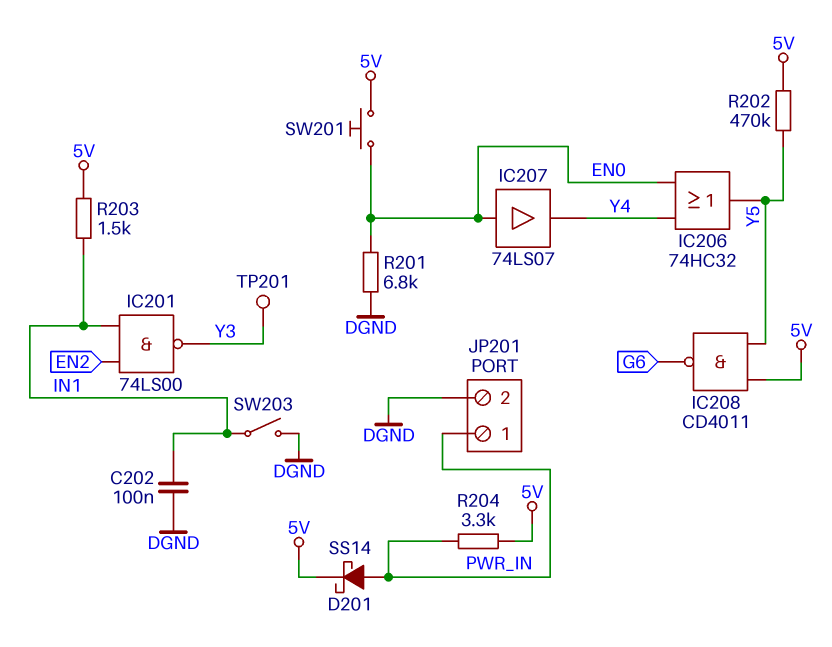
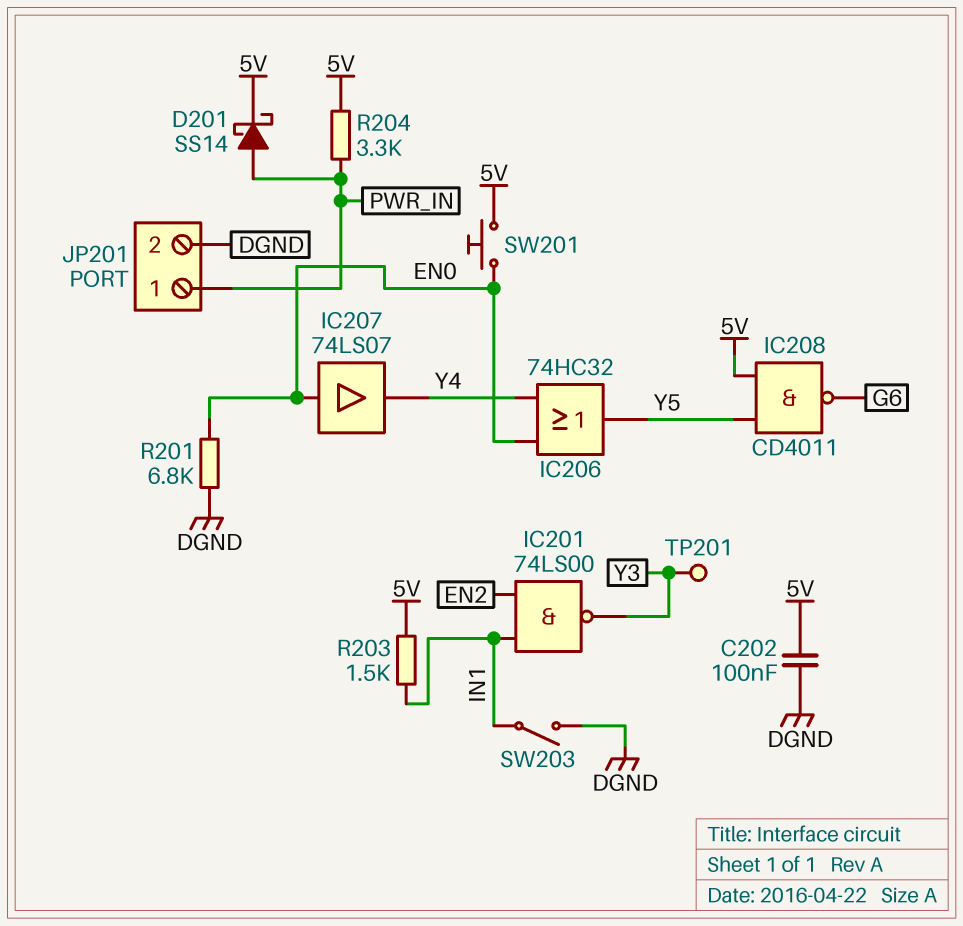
C202: 100nF (DGND, IN1) -> 100nF (5V, DGND)
R202: 470k (5V, Y5) -> none

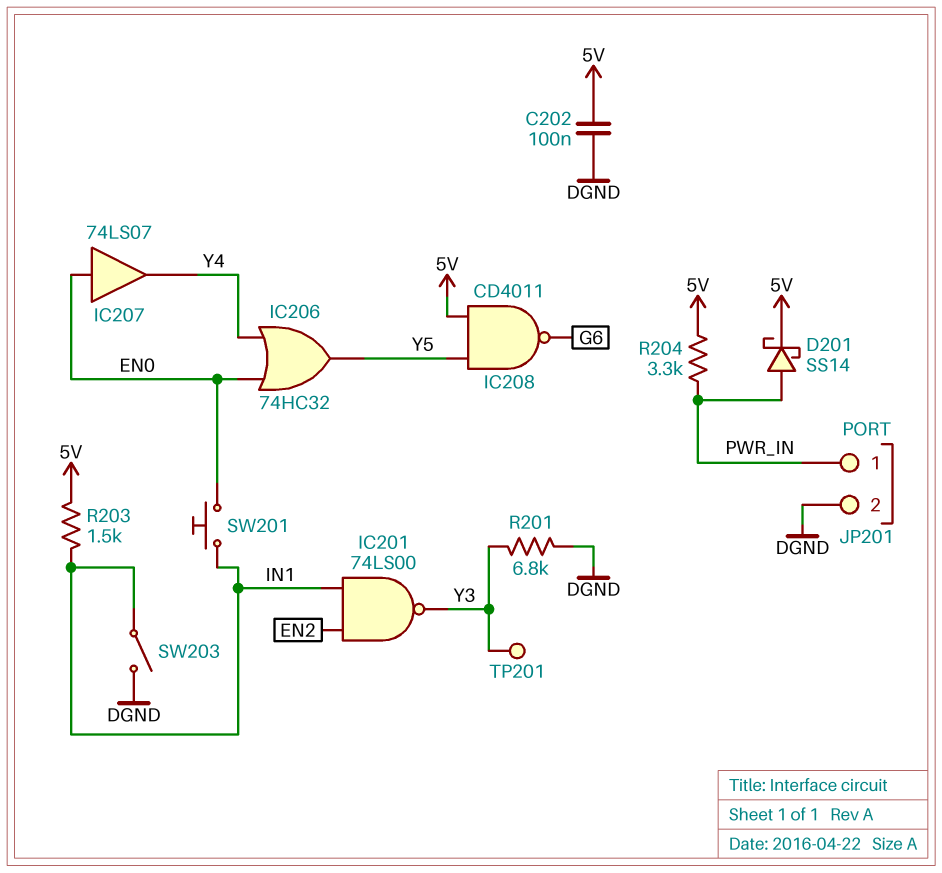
R201: 6.8k (DGND, EN0) -> 6.8k (DGND, Y3)
SW201: button (5V, EN0) -> button (EN0, IN1)

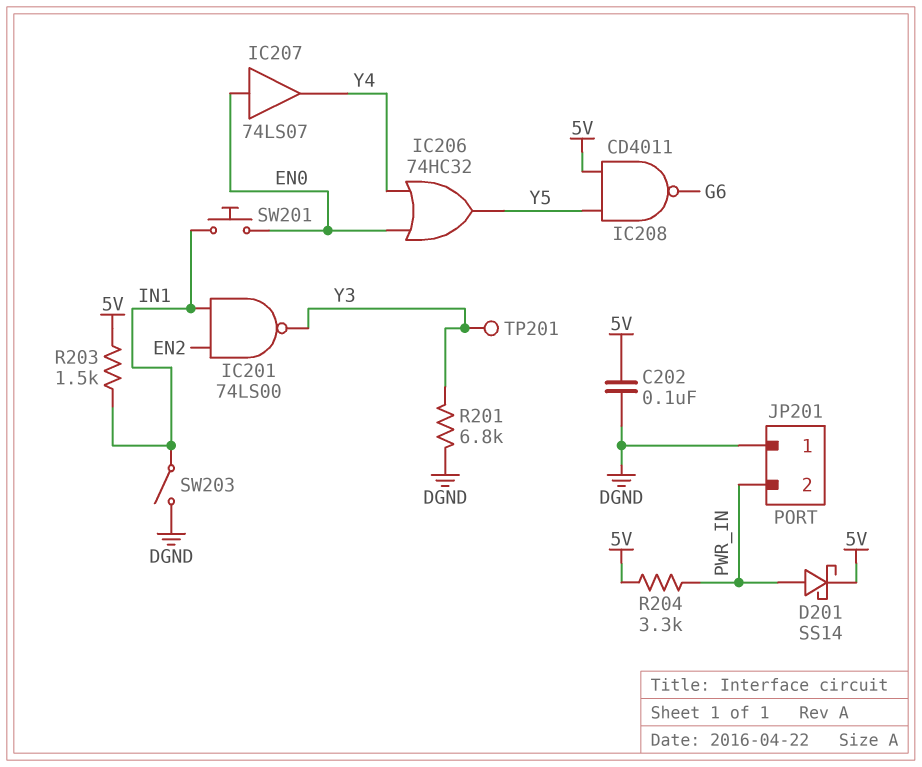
JP201 pin 1: PWR_IN -> DGND
JP201 pin 2: DGND -> PWR_IN

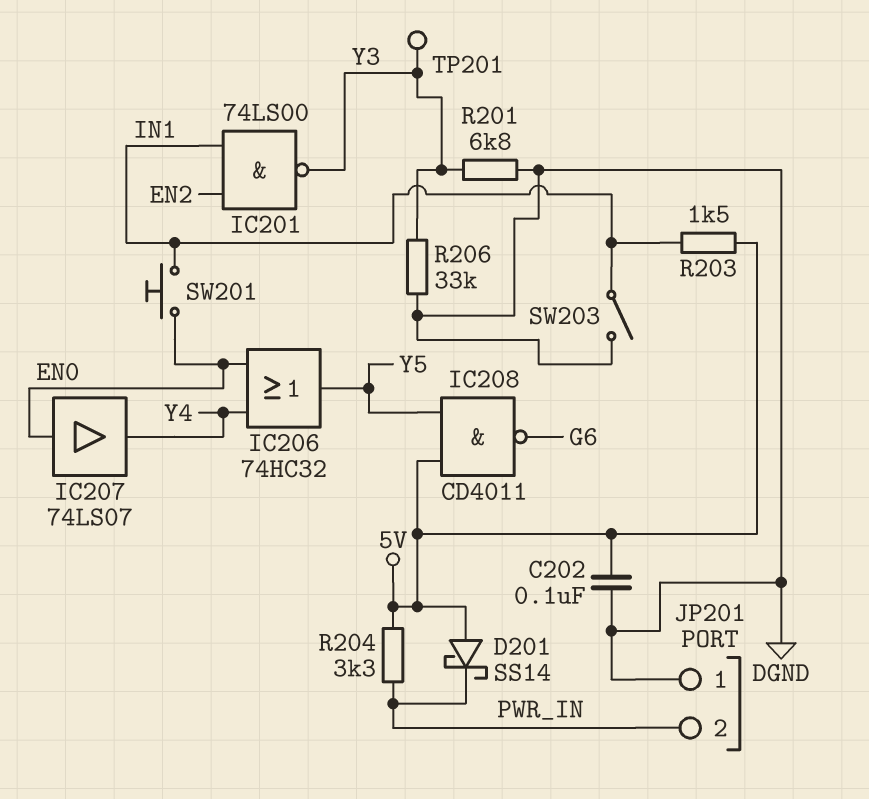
D201: schottky SS14 (A PWR_IN, K 5V) -> schottky SS14 (A 5V, K PWR_IN)
R206: none -> 33k (DGND, Y3)

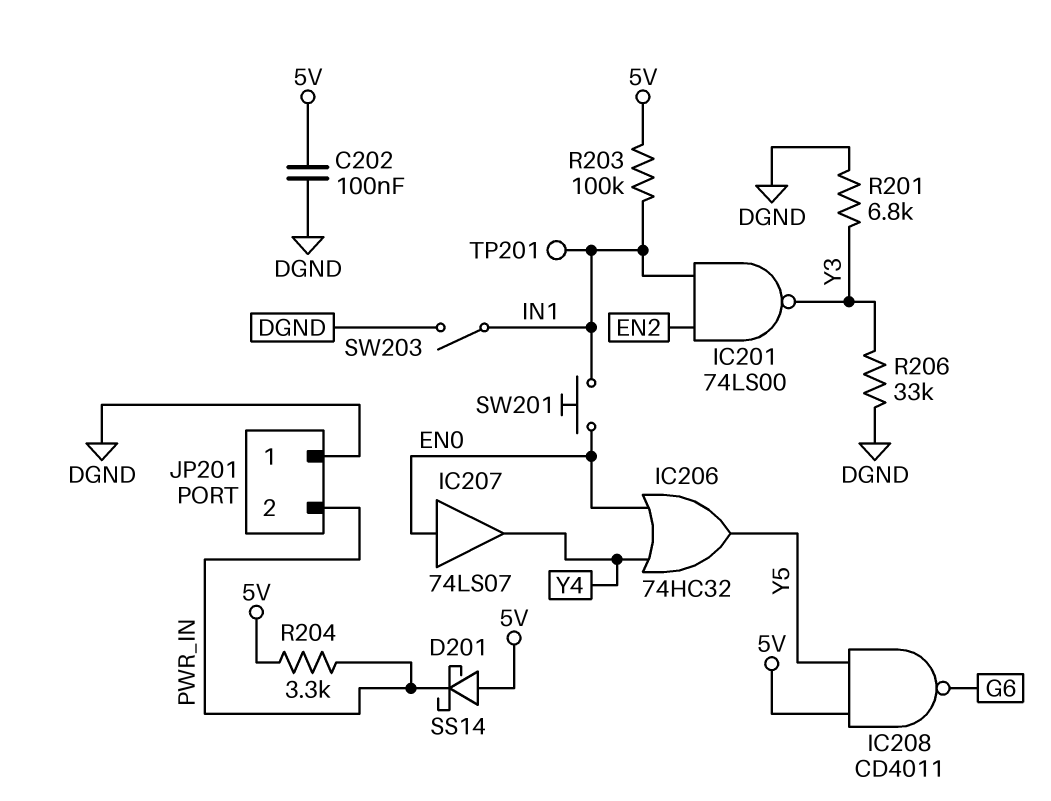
R203: 1.5k (5V, IN1) -> 100k (5V, IN1)
TP201: test point (Y3) -> test point (IN1)

